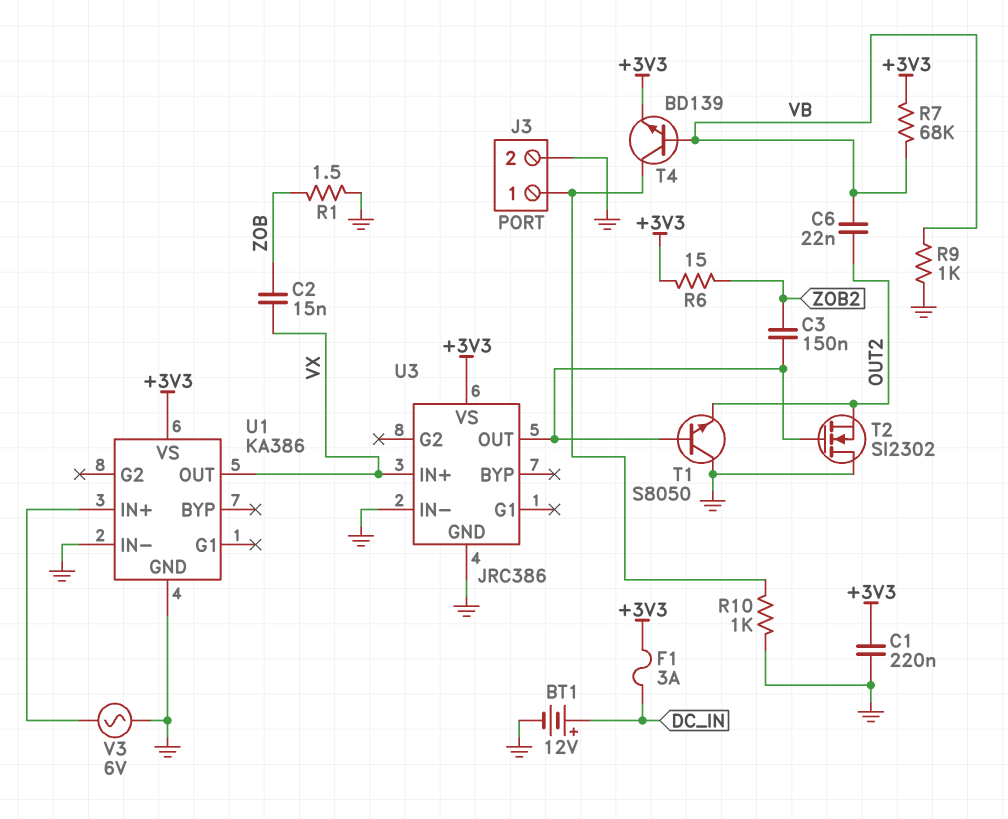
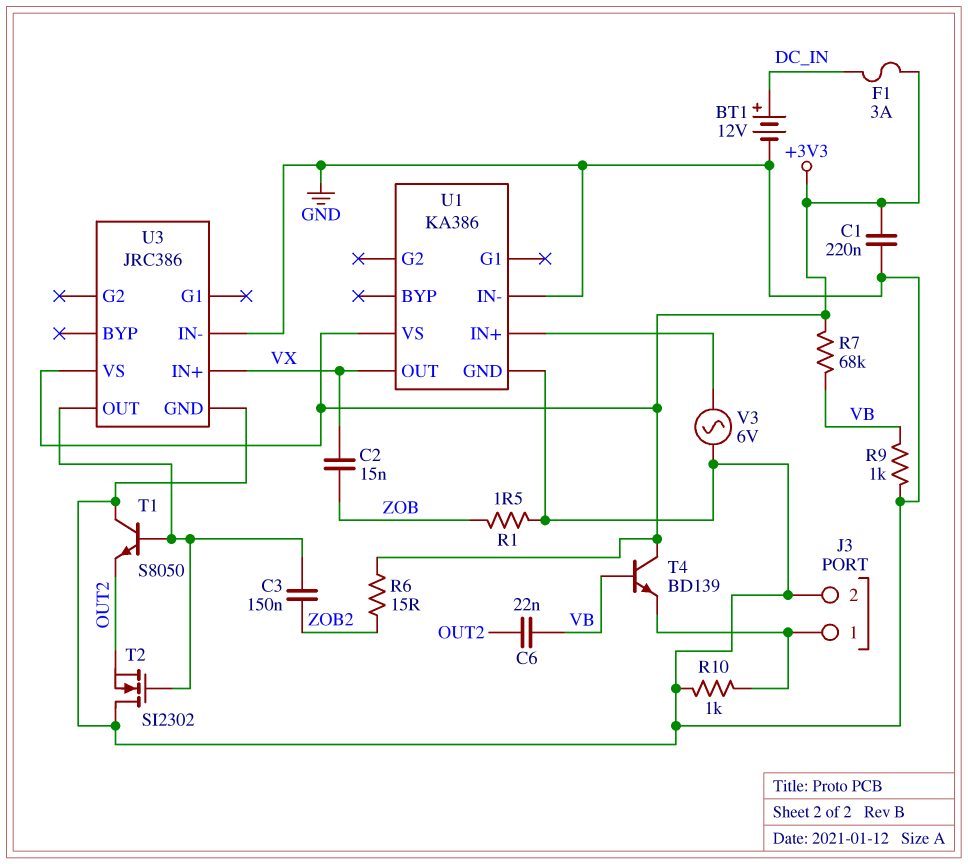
T4: NPN BD139 (B VB, C J3/1, E +3V3) -> NPN BD139 (B VB, C +3V3, E J3/1)

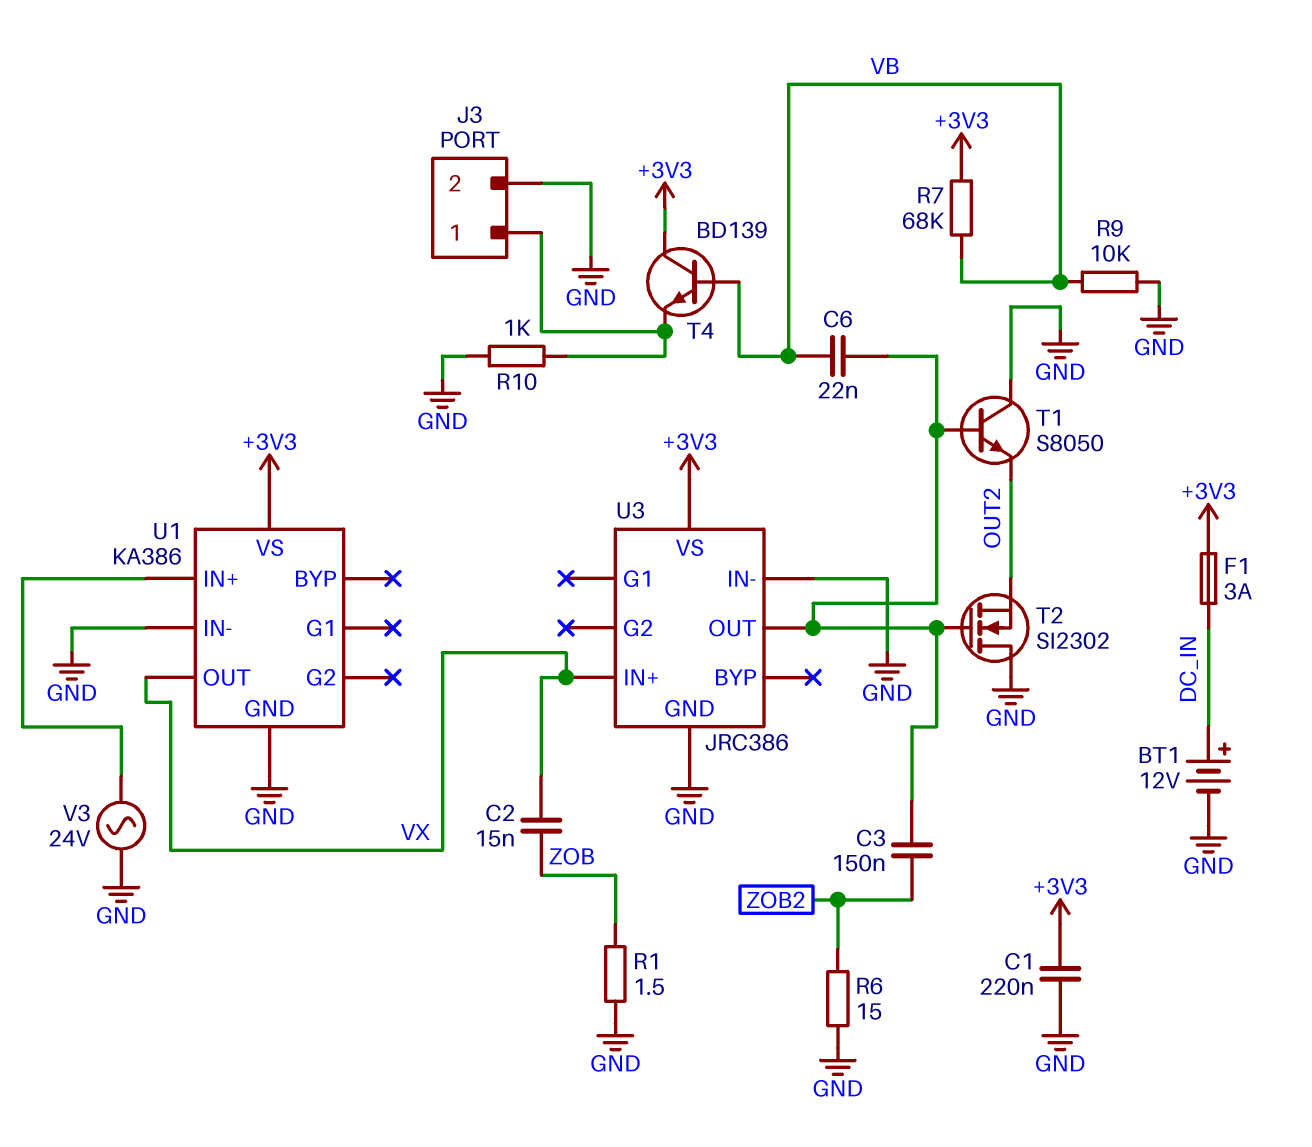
C6: 22nF (OUT2, VB) -> 22nF (U3/OUT, VB)
R6: 15 (+3V3, ZOB2) -> 15 (GND, ZOB2)
R9: 1k (GND, VB) -> 10k (GND, VB)
V3: AC 6V (GND, U1/IN+) -> AC 24V (GND, U1/IN+)

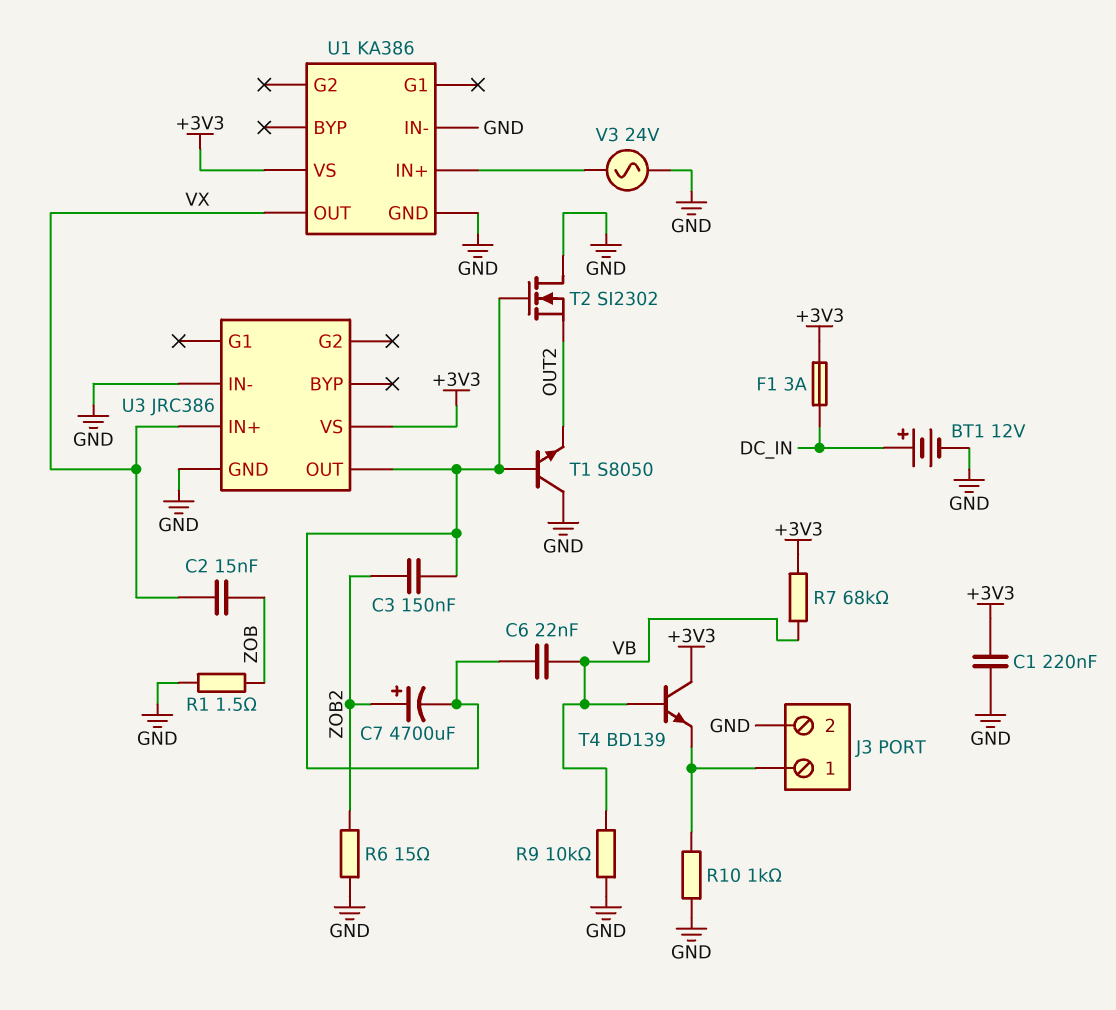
C7: none -> 4700uF (plus ZOB2, minus U3/OUT)

